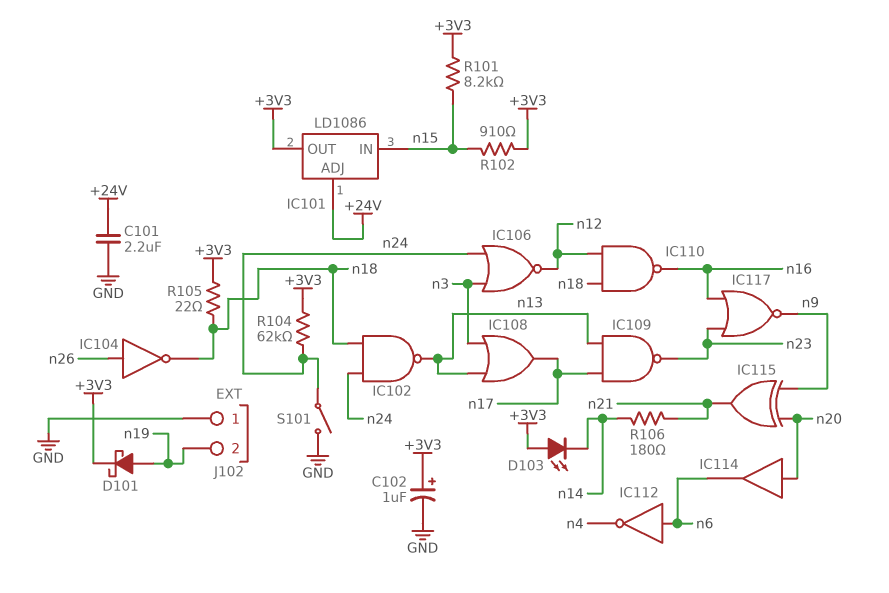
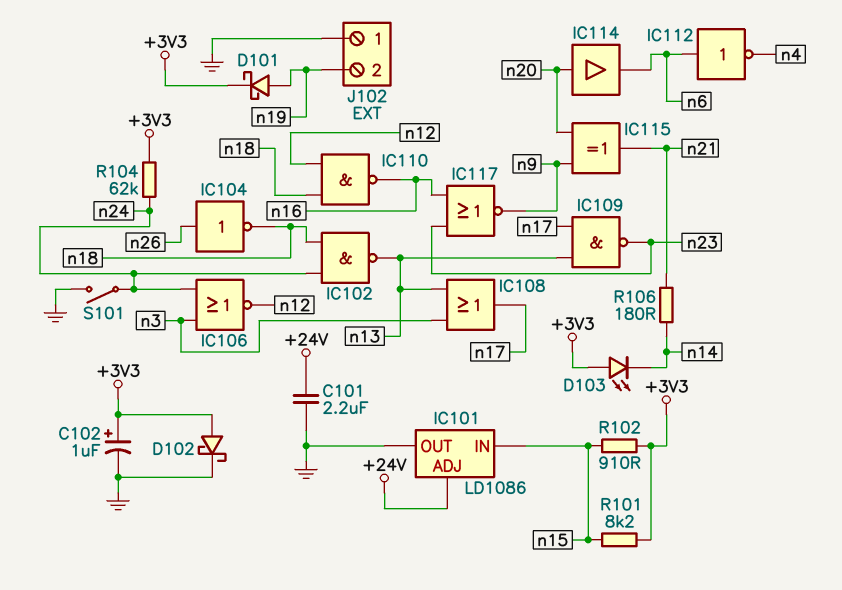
D102: none -> schottky (A +3V3, K GND)
IC101 pin OUT: +3V3 -> GND
R105: 22 (+3V3, n18) -> none

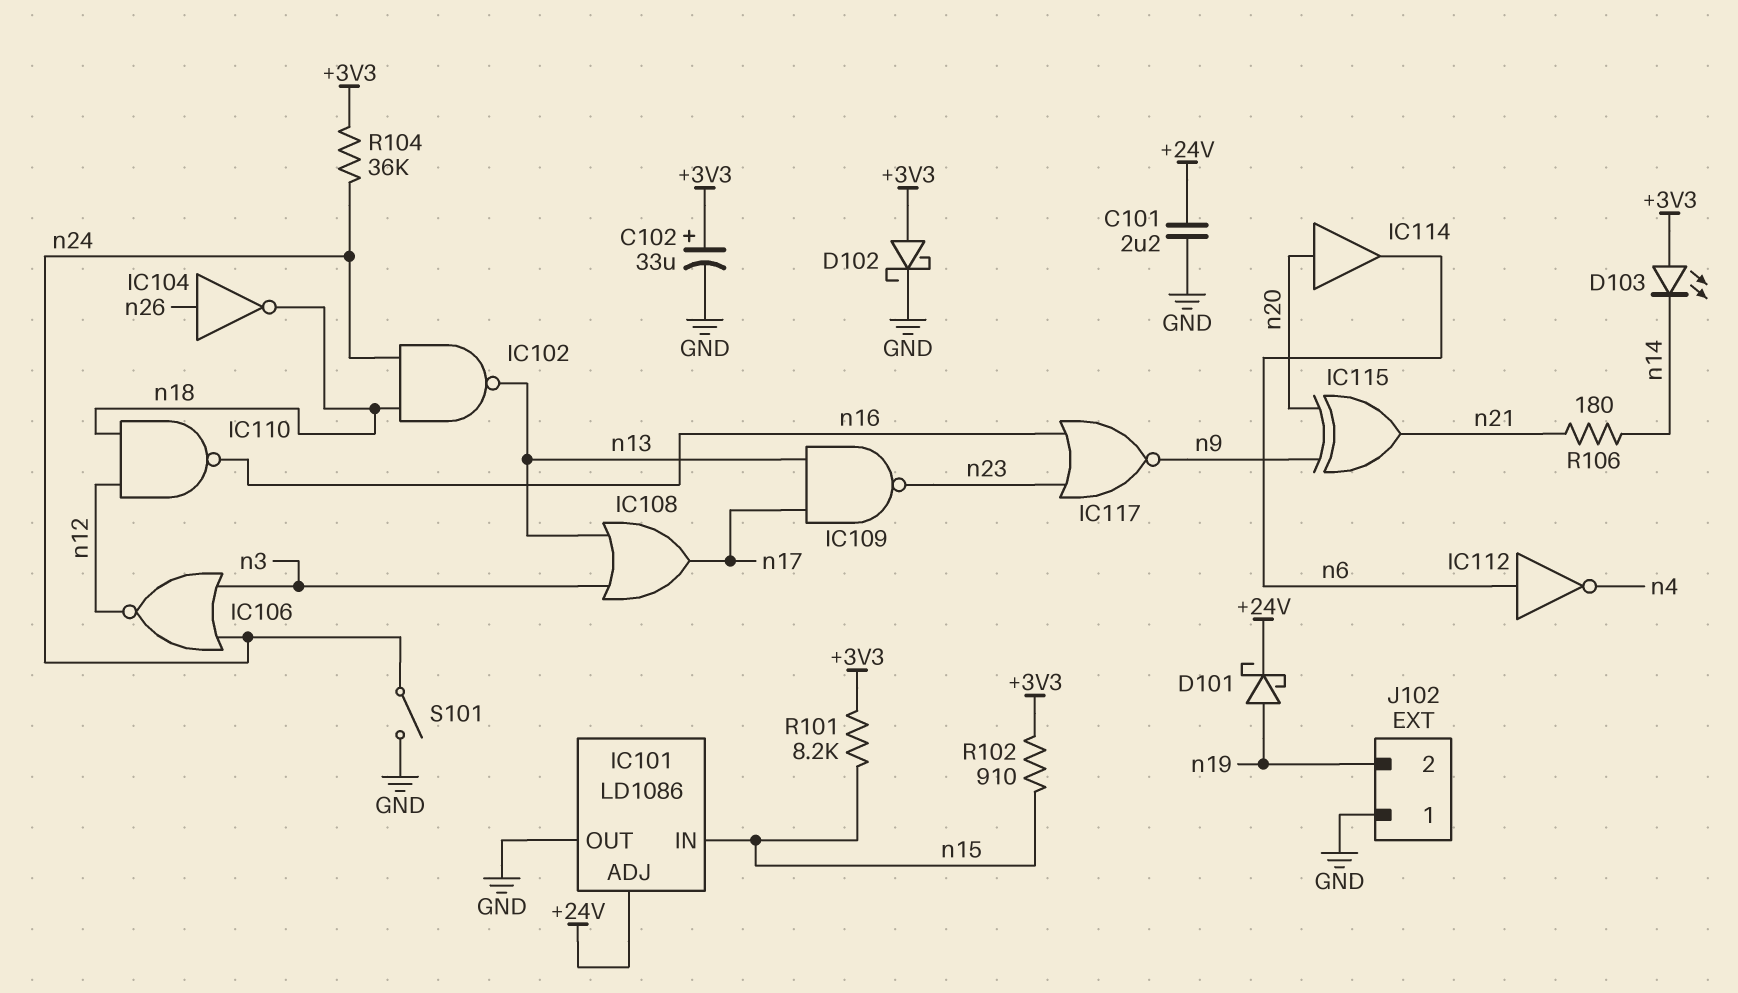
C102: 1uF (plus +3V3, minus GND) -> 33uF (plus +3V3, minus GND)
D101: schottky (A n19, K +3V3) -> schottky (A n19, K +24V)
R104: 62k (+3V3, n24) -> 36k (+3V3, n24)

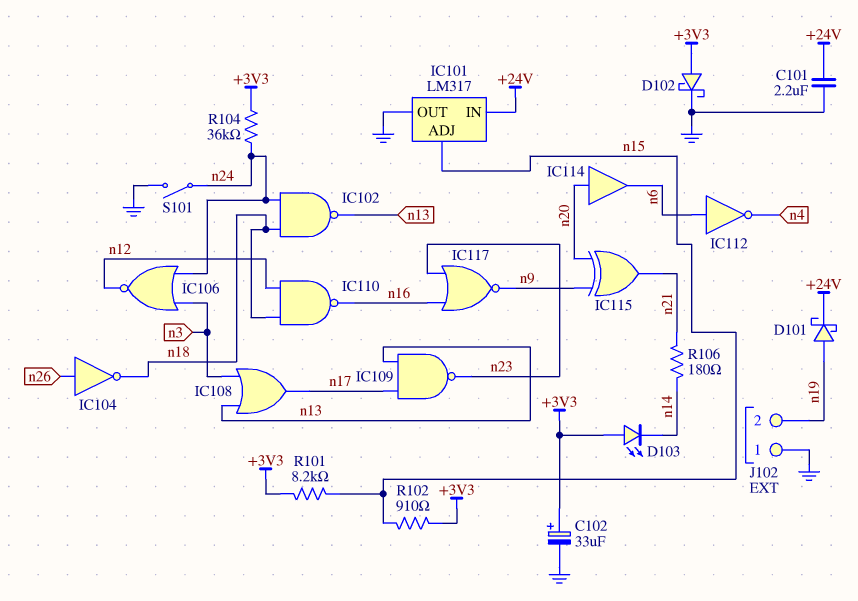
IC101: LD1086 -> LM317
IC101 pin ADJ: +24V -> n15
IC101 pin IN: n15 -> +24V

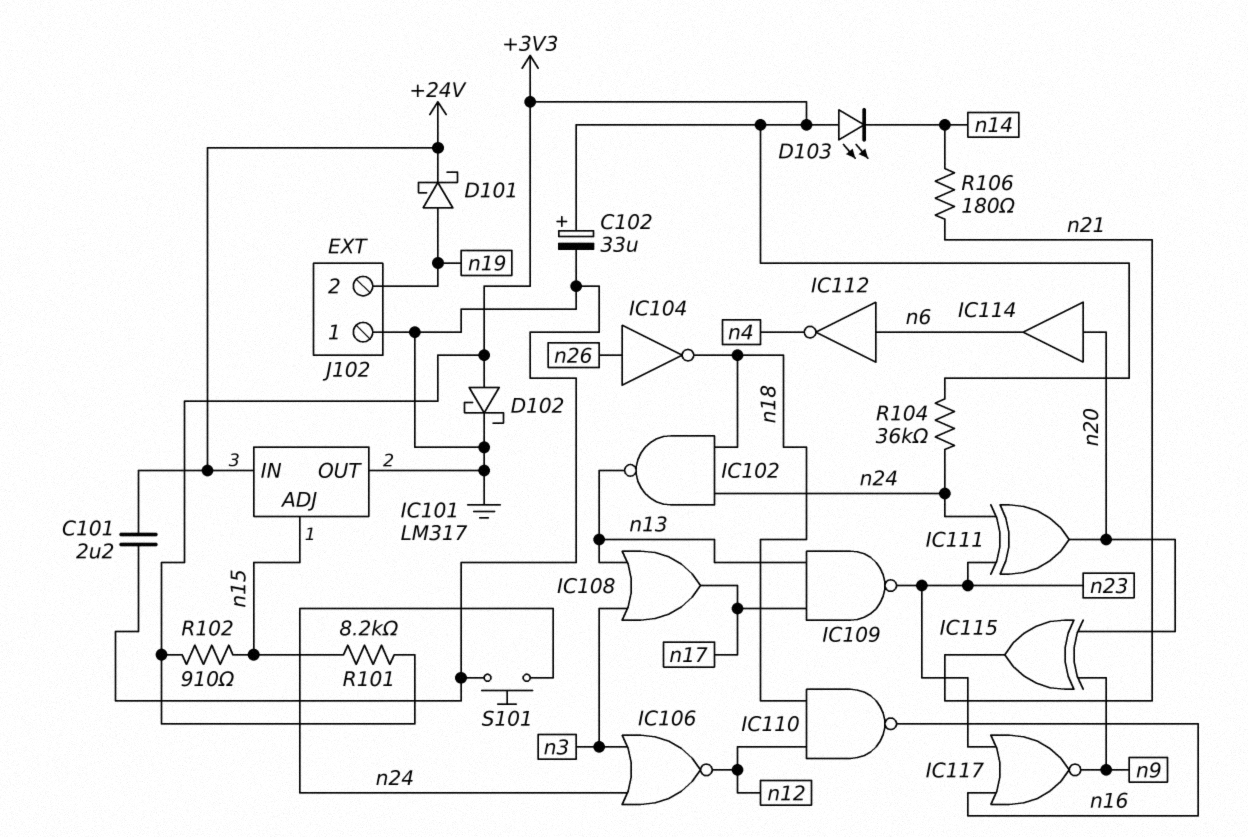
IC111: none -> XOR (in n23, in n24, out n20)
S101: switch (GND, n24) -> button (GND, n24)

